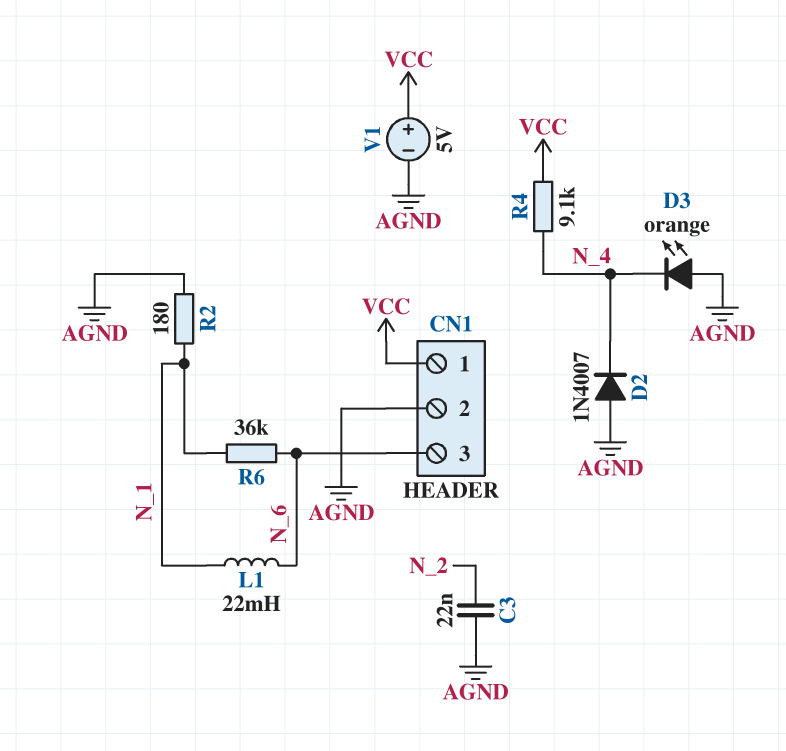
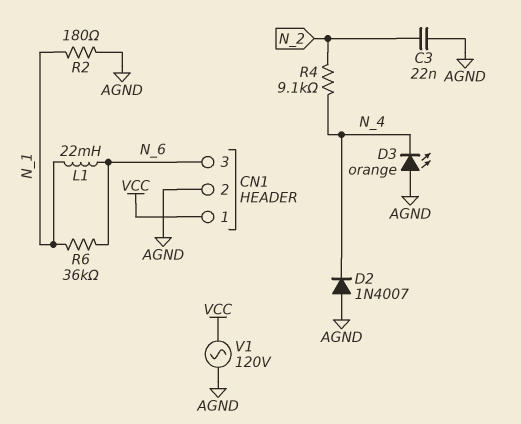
R4: 9.1k (N_4, VCC) -> 9.1k (N_2, N_4)
V1: 5V (plus VCC, minus AGND) -> AC 120V (AGND, VCC)

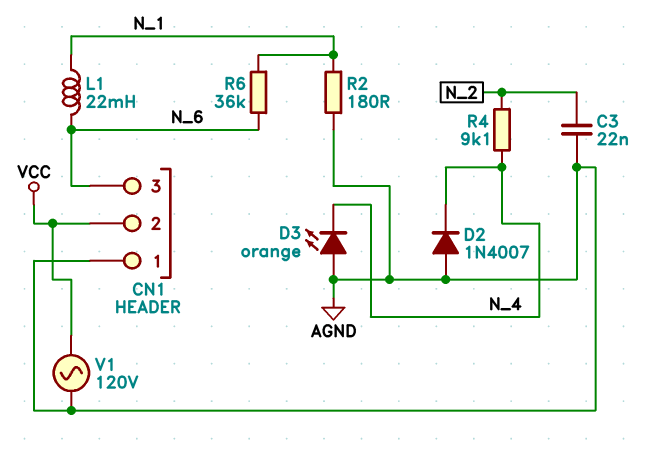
CN1 pin 1: VCC -> AGND
CN1 pin 2: AGND -> VCC

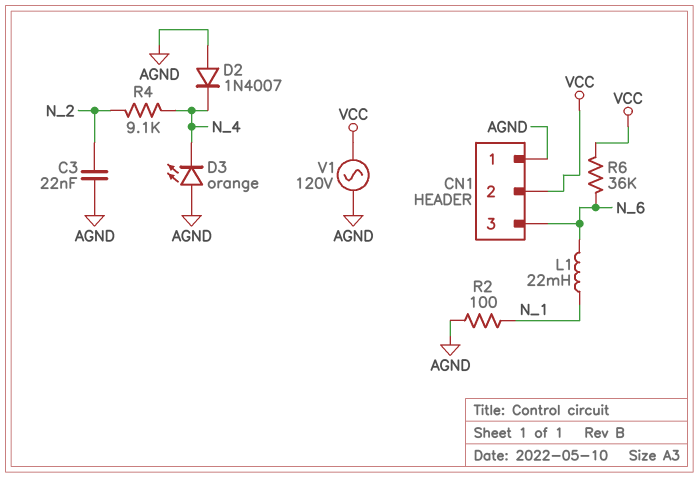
R2: 180 (AGND, N_1) -> 100 (AGND, N_1)
R6: 36k (N_1, N_6) -> 36k (N_6, VCC)

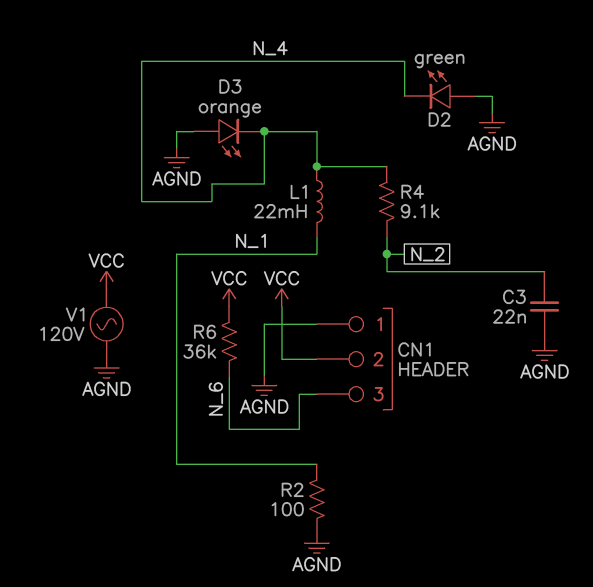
D2: diode 1N4007 (A AGND, K N_4) -> LED green (A AGND, K N_4)
L1: 22mH (N_1, N_6) -> 22mH (N_1, N_4)

